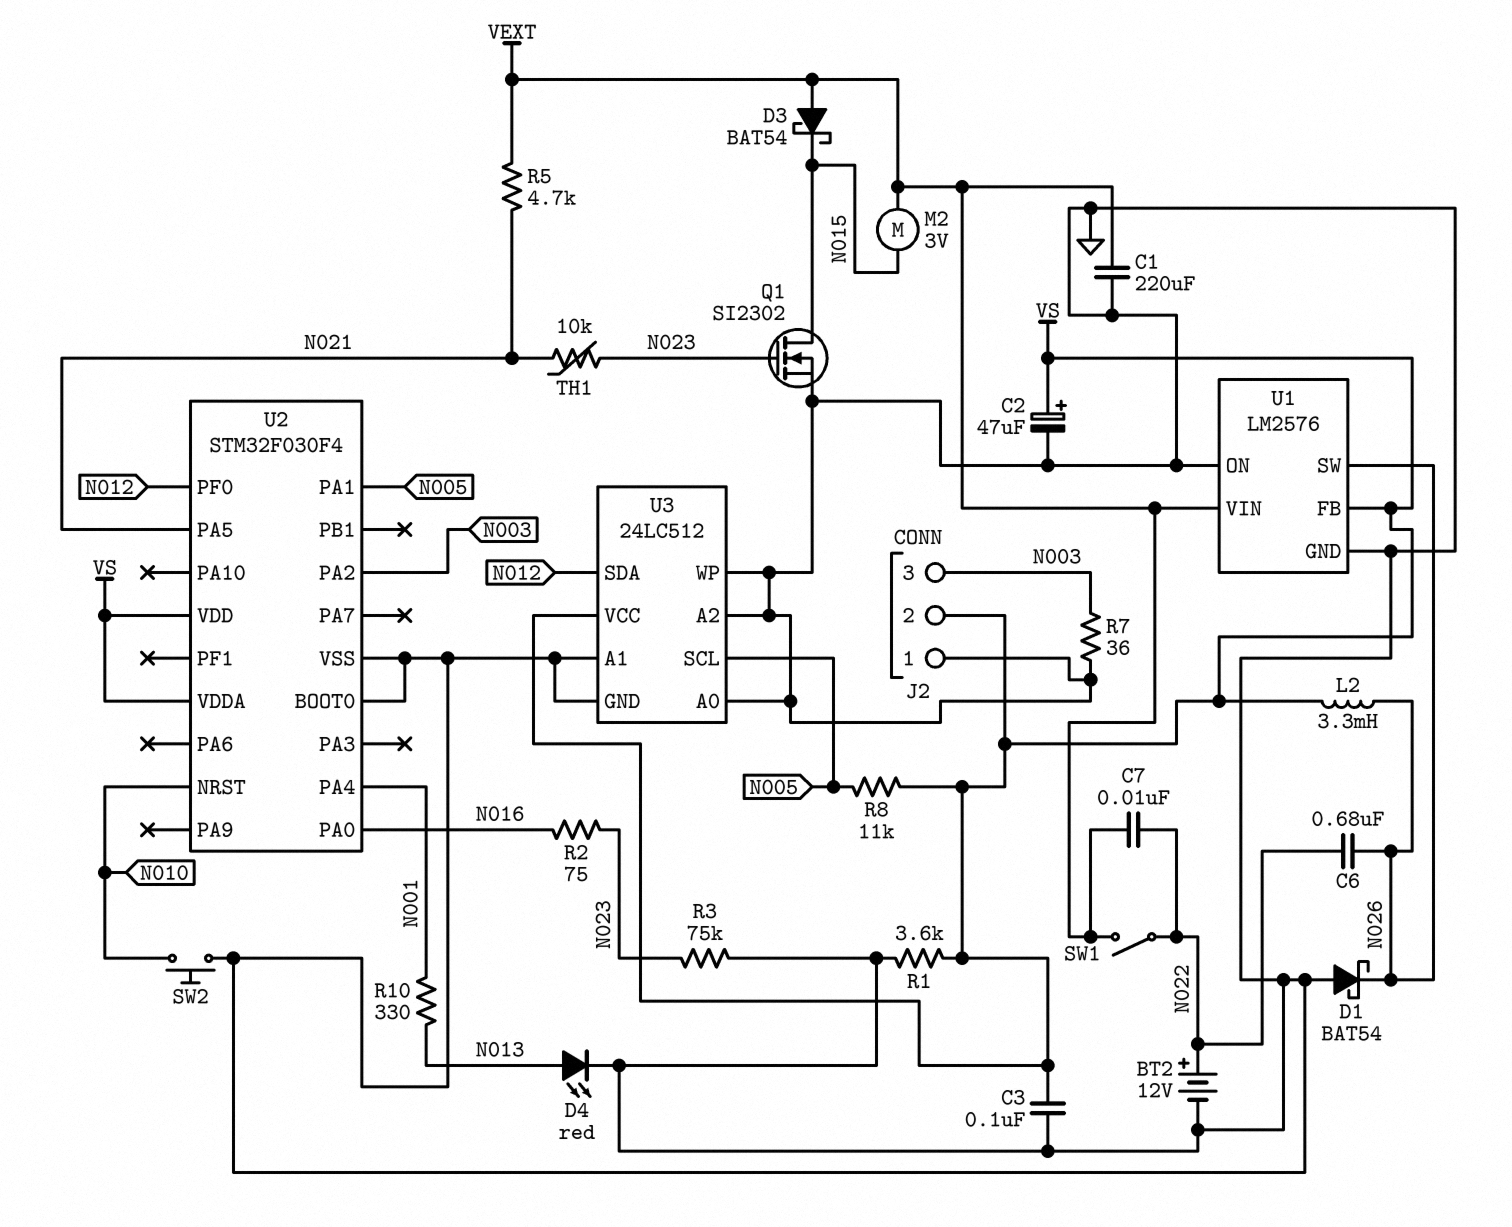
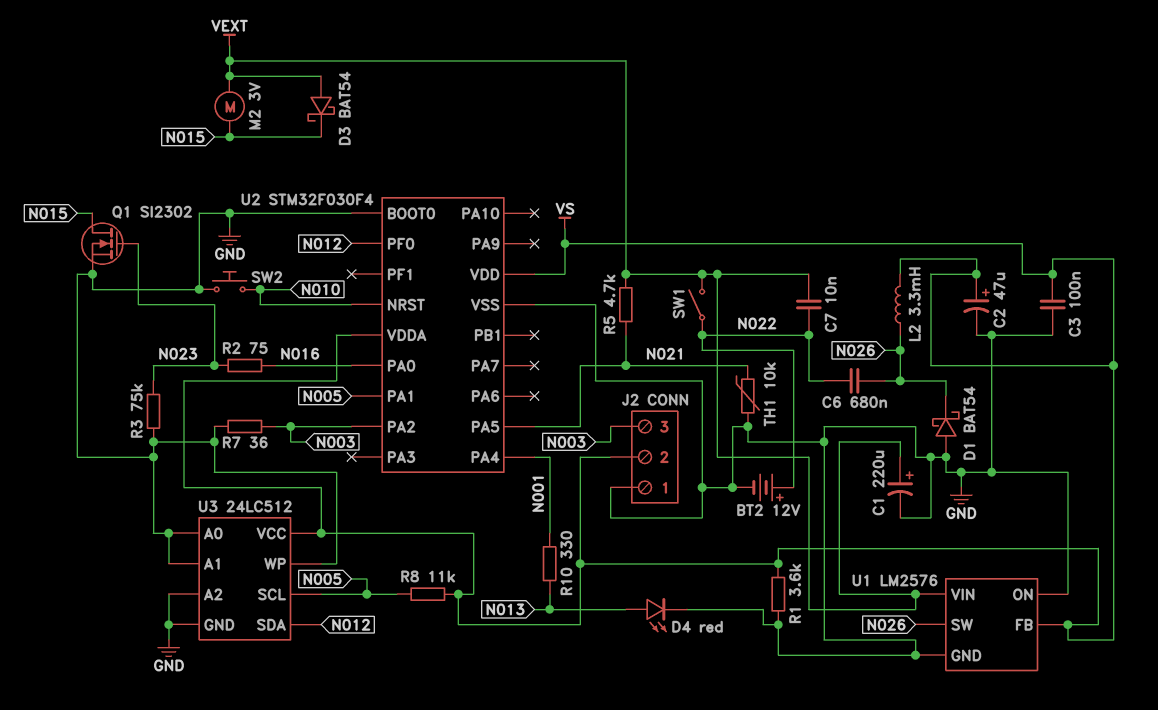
C1: 220uF (GND, VEXT) -> 220uF (plus VEXT, minus GND)
TH1: 10k (N021, N023) -> 10k (GND, N021)

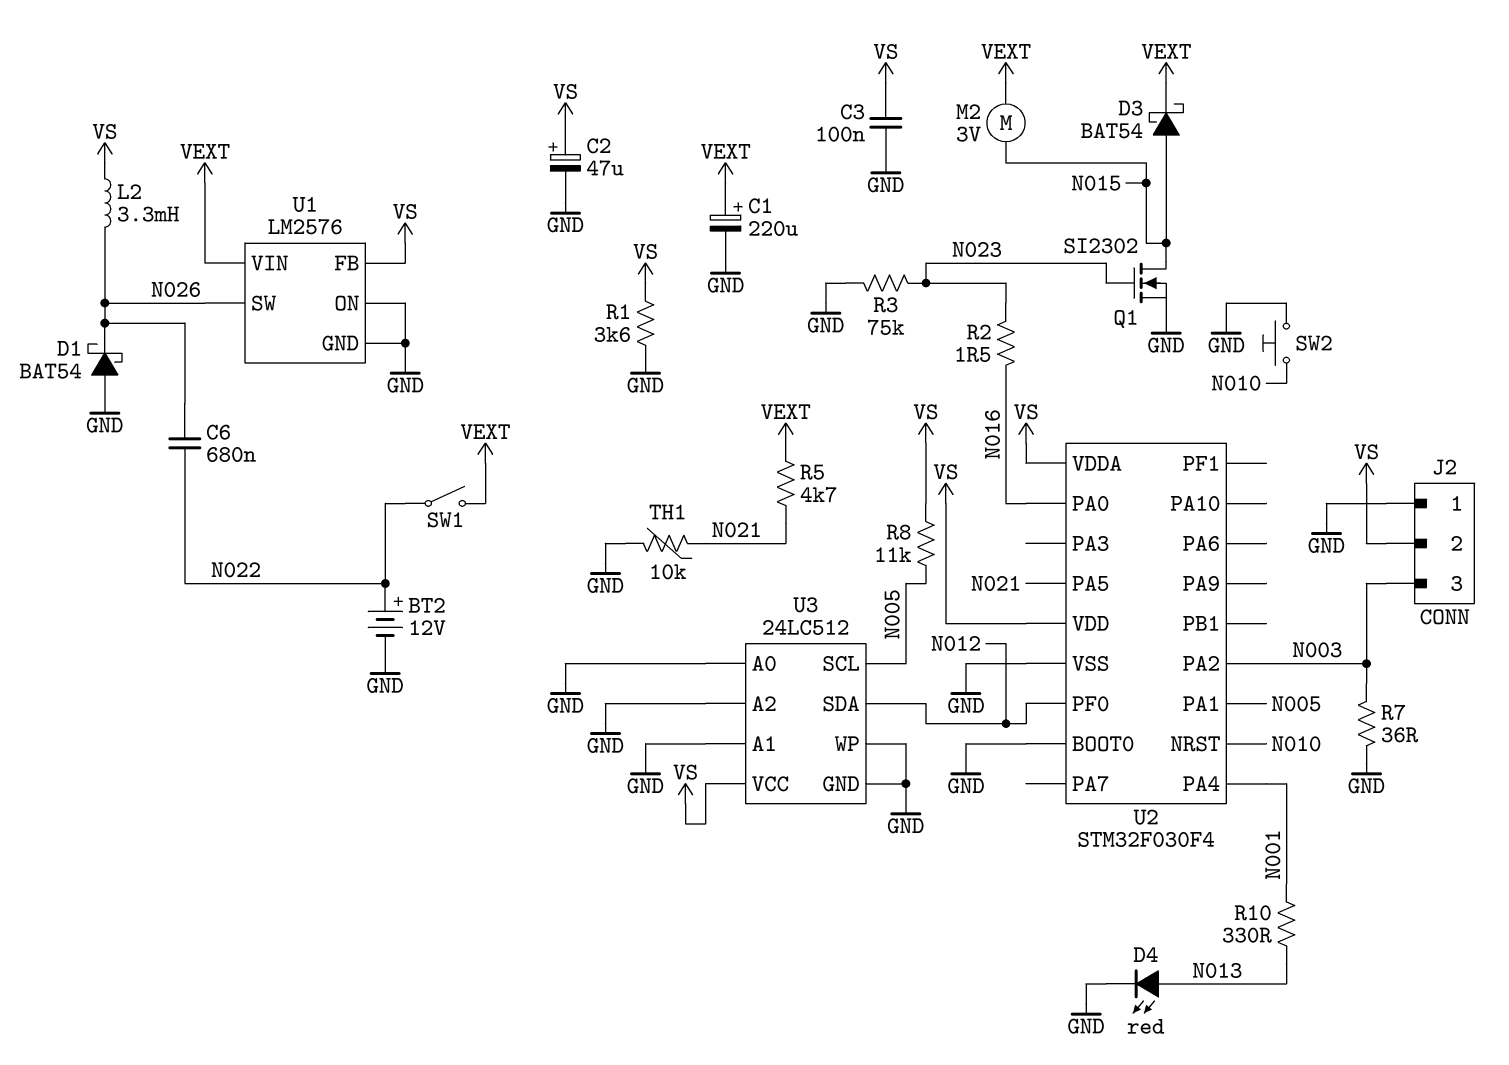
C7: 10nF (N022, VEXT) -> none
D3: schottky BAT54 (A VEXT, K N015) -> schottky BAT54 (A N015, K VEXT)
R2: 75 (N016, N023) -> 1.5 (N016, N023)

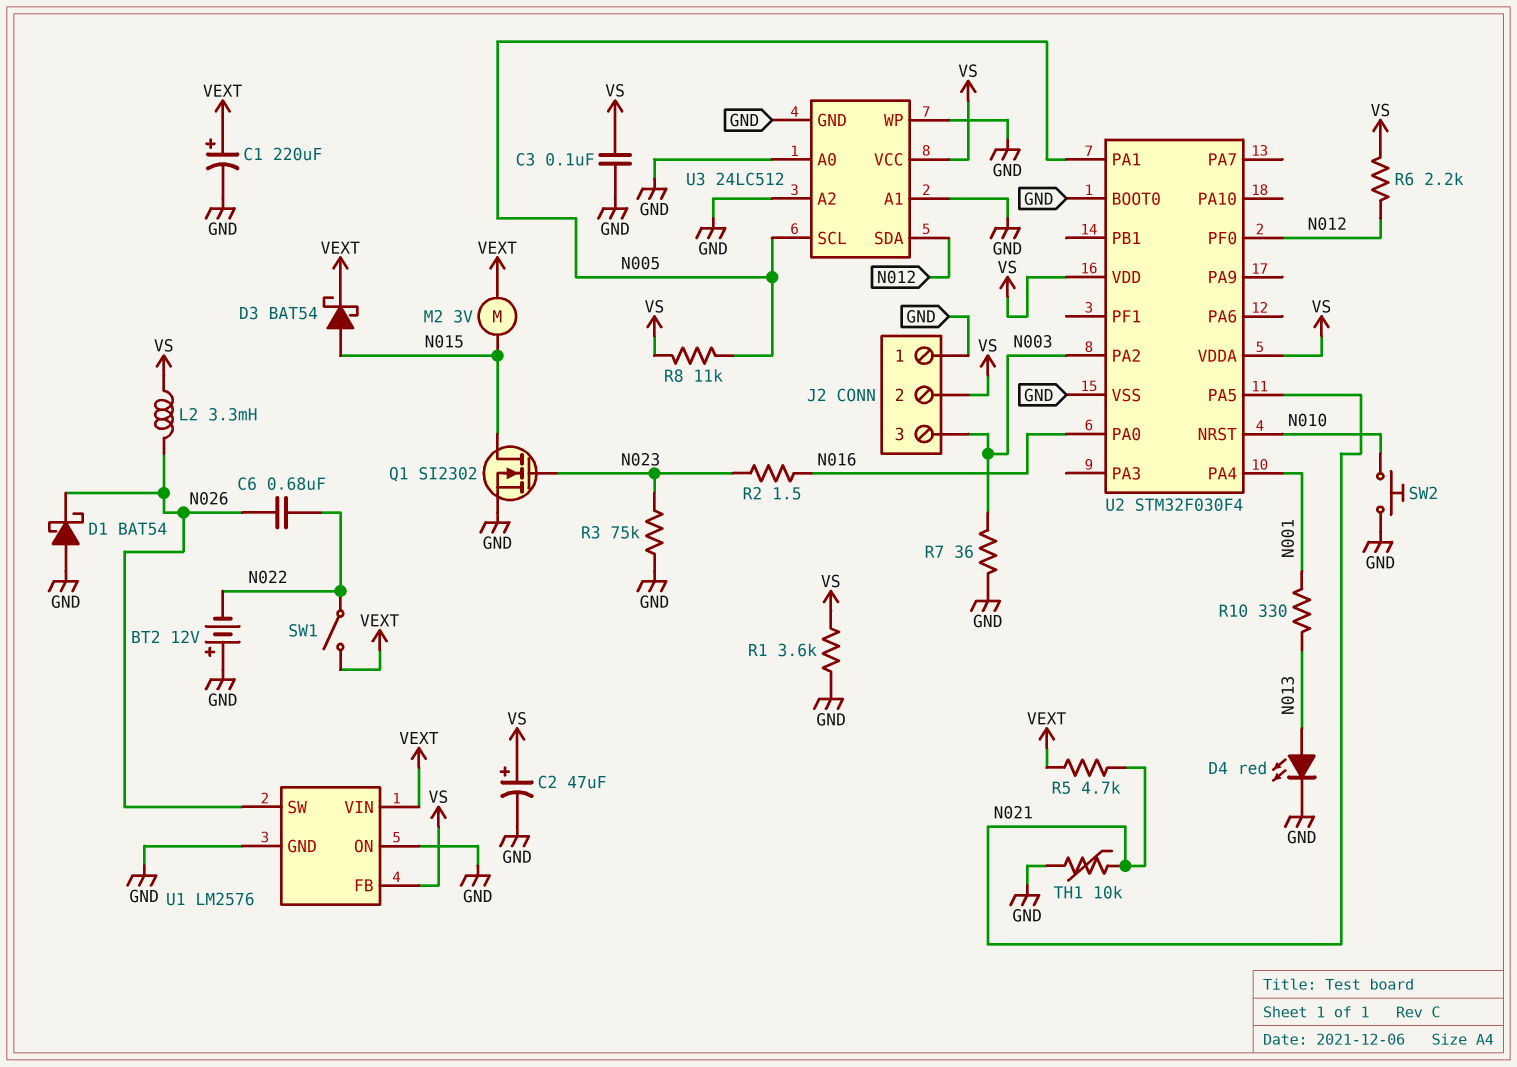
BT2: 12V (plus N022, minus GND) -> 12V (plus GND, minus N022)
R6: none -> 2.2k (N012, VS)

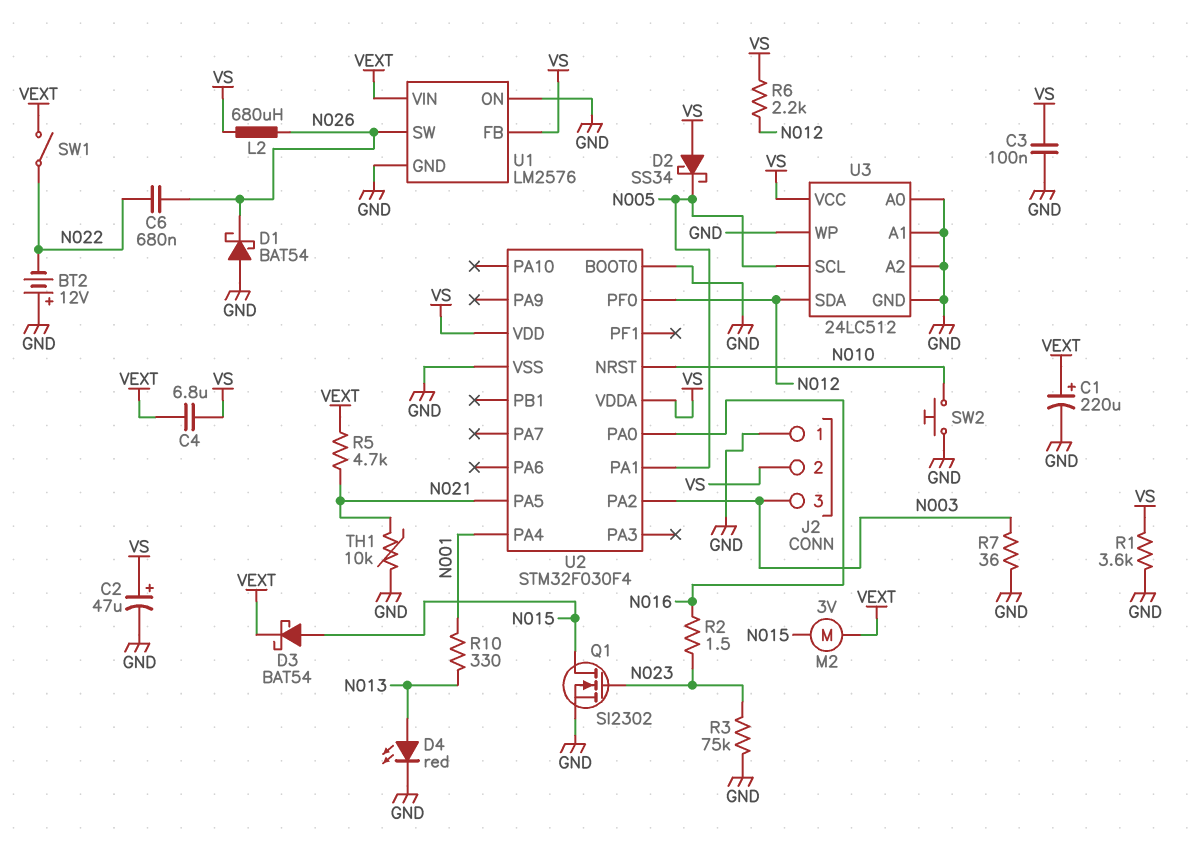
C4: none -> 6.8uF (VEXT, VS)
D2: none -> schottky SS34 (A VS, K N005)
L2: 3.3mH (N026, VS) -> 680uH (N026, VS)
R8: 11k (N005, VS) -> none

